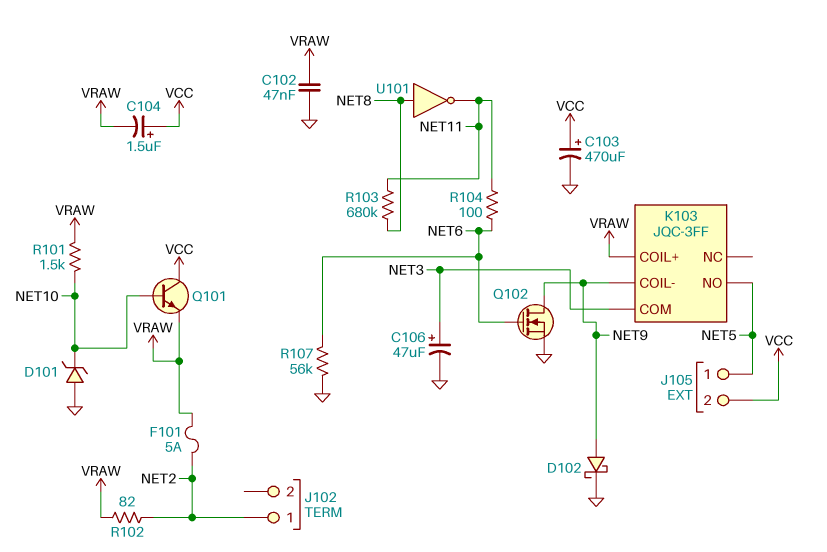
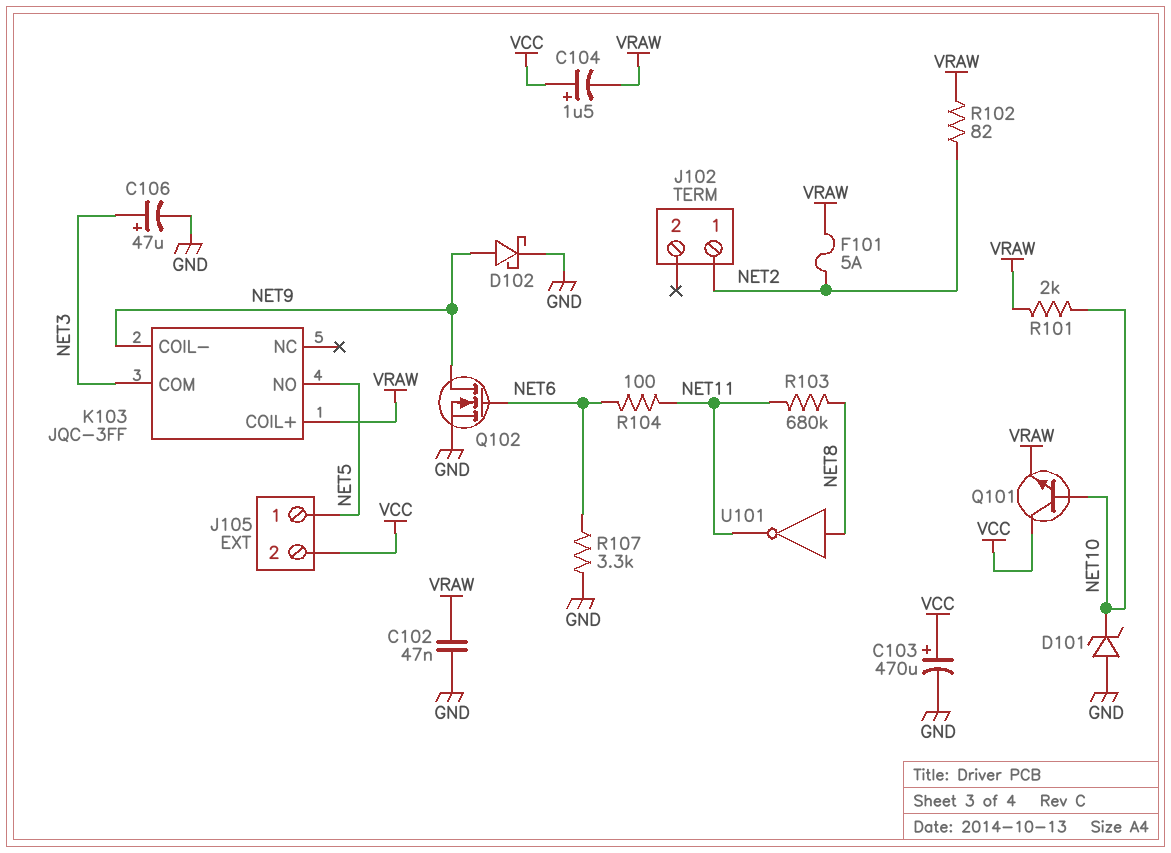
R101: 1.5k (NET10, VRAW) -> 2k (NET10, VRAW)
R107: 56k (GND, NET6) -> 3.3k (GND, NET6)

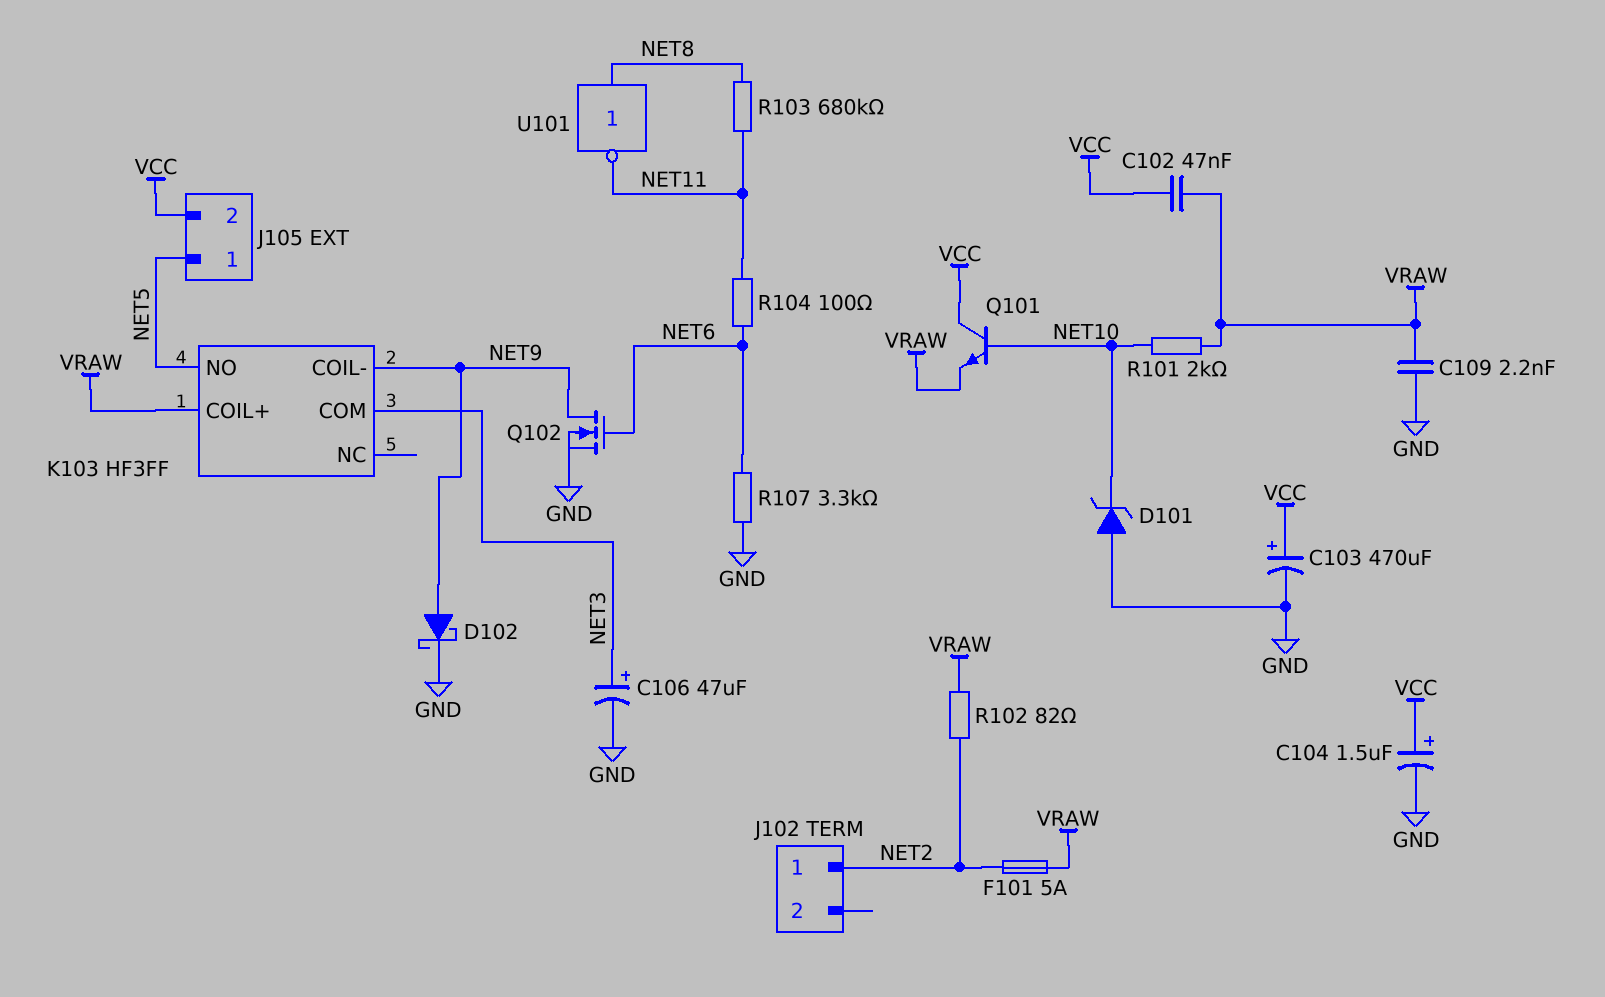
C102: 47nF (GND, VRAW) -> 47nF (VCC, VRAW)
C104: 1.5uF (plus VCC, minus VRAW) -> 1.5uF (plus VCC, minus GND)
C109: none -> 2.2nF (GND, VRAW)
K103: JQC-3FF -> HF3FF

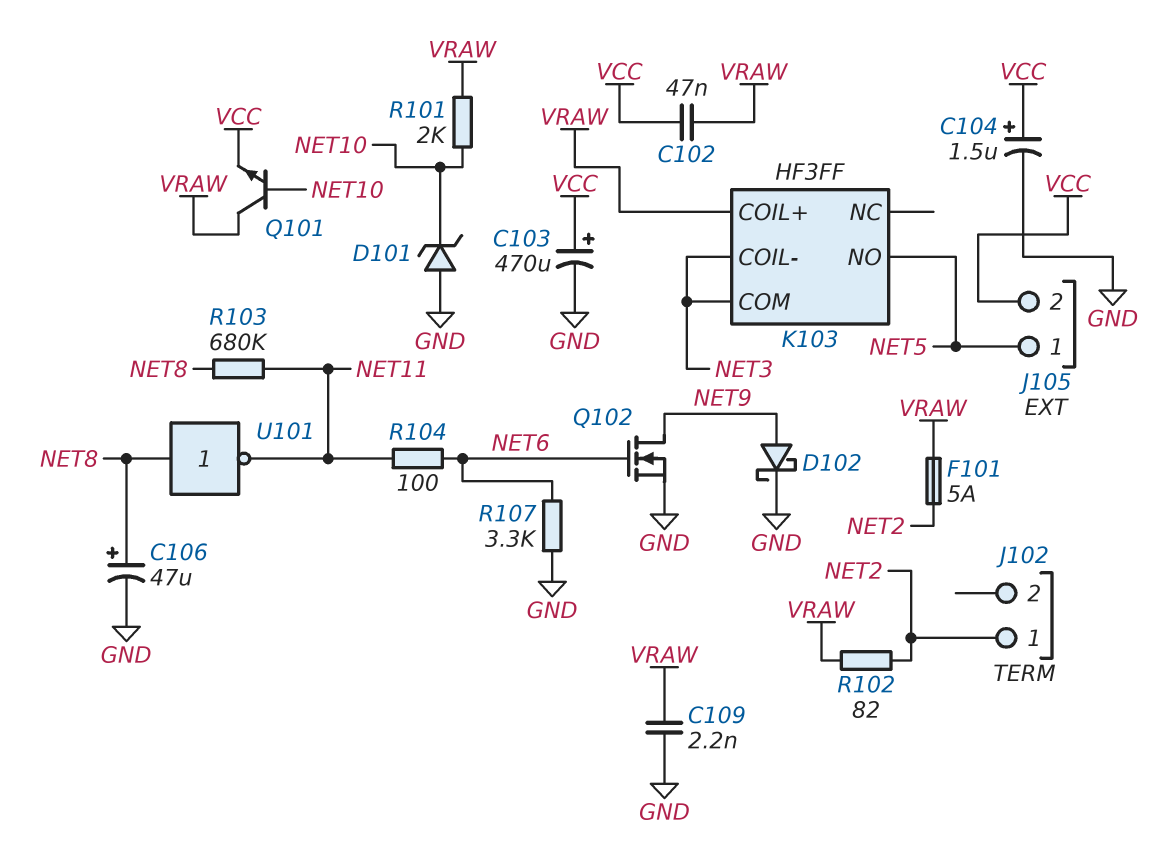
C106: 47uF (plus NET3, minus GND) -> 47uF (plus NET8, minus GND)
K103 pin COIL-: NET9 -> NET3
Q101: NPN (B NET10, C VCC, E VRAW) -> NPN (B NET10, C VRAW, E VCC)

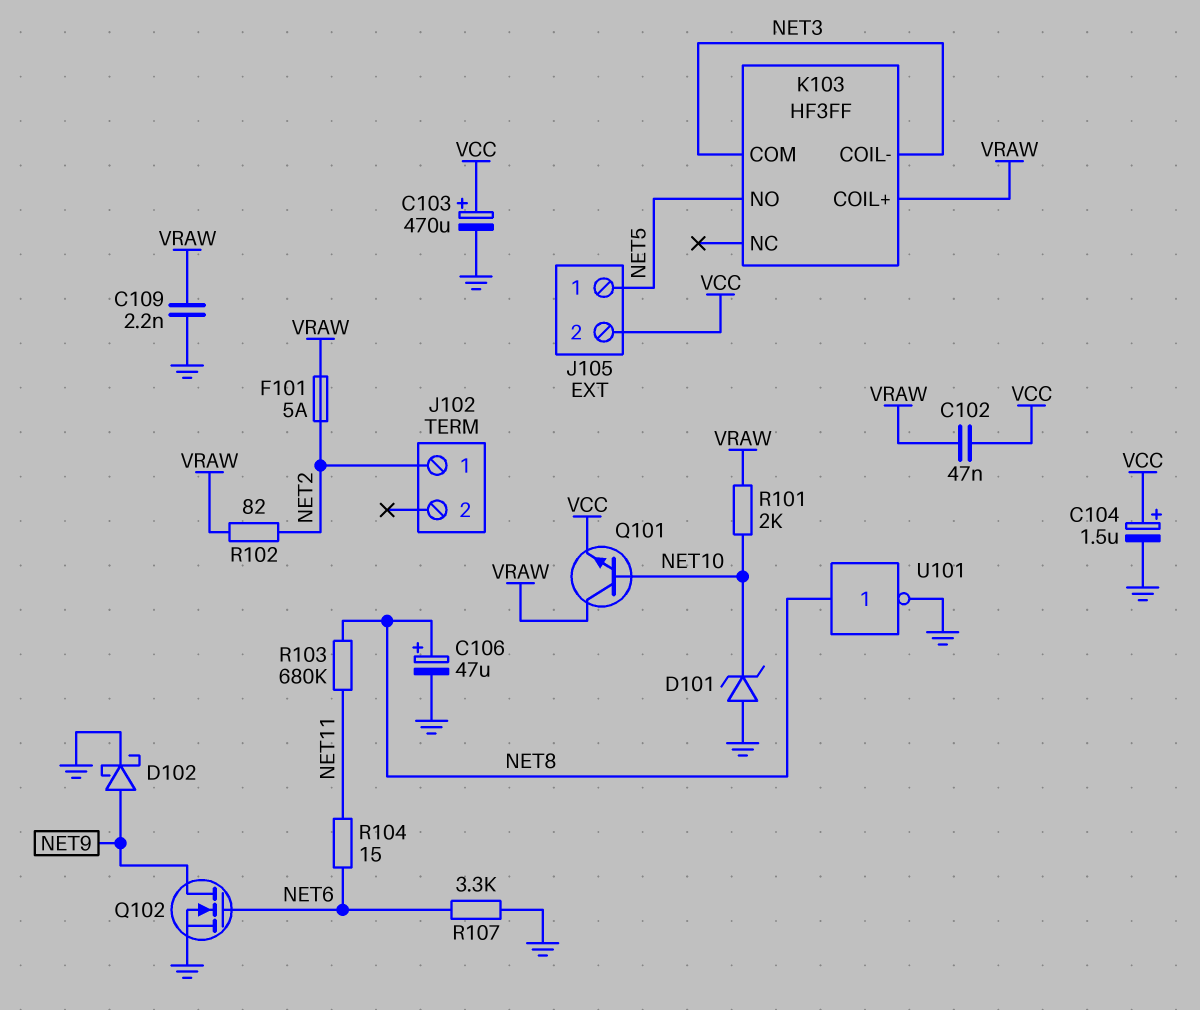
R104: 100 (NET6, NET11) -> 15 (NET6, NET11)
U101: NOT (in NET8, out NET11) -> NOT (in NET8, out GND)

